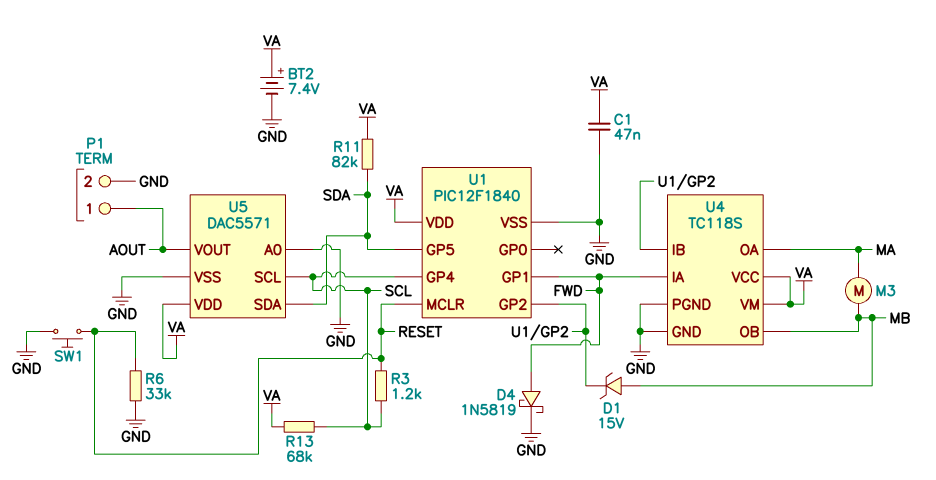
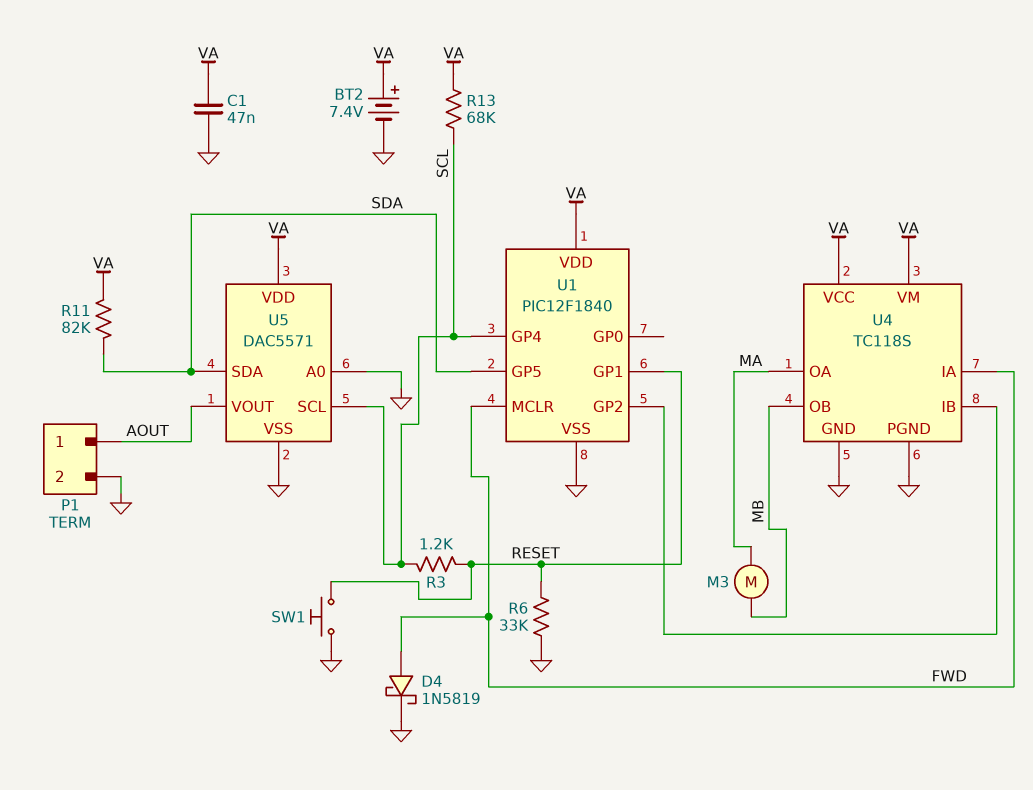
D1: zener 15V (A MB, K U1/GP2) -> none
U1 pin GP1: FWD -> RESET
U1 pin MCLR: RESET -> FWD

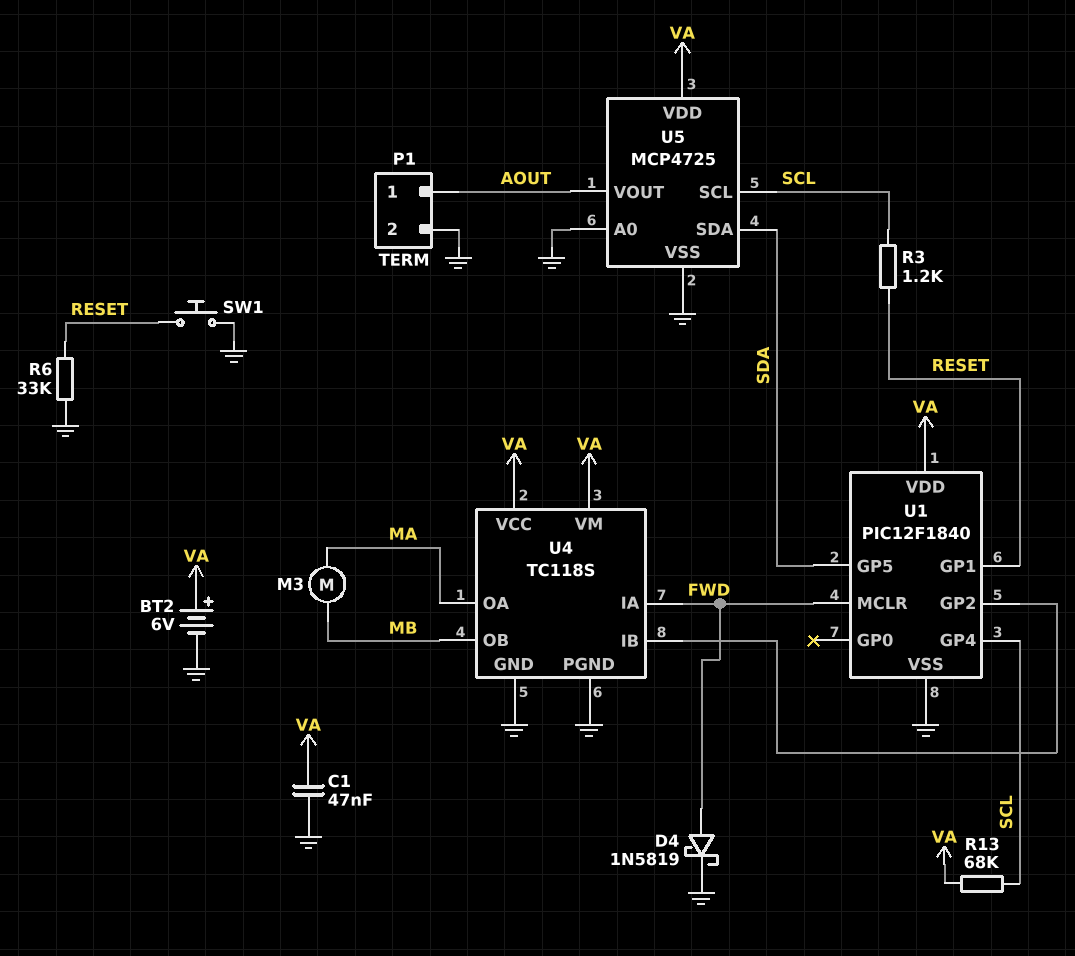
BT2: 7.4V (plus VA, minus GND) -> 6V (plus VA, minus GND)
R11: 82k (SDA, VA) -> none
U5: DAC5571 -> MCP4725

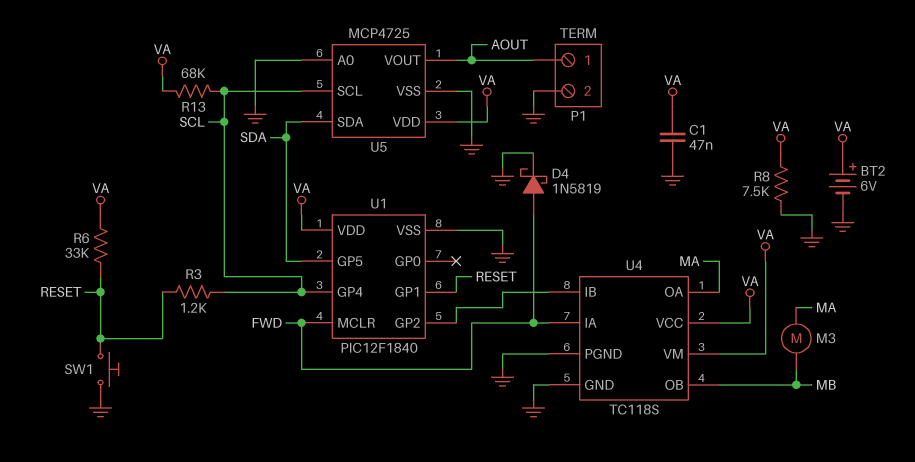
R6: 33k (GND, RESET) -> 33k (RESET, VA)
R8: none -> 7.5k (GND, VA)

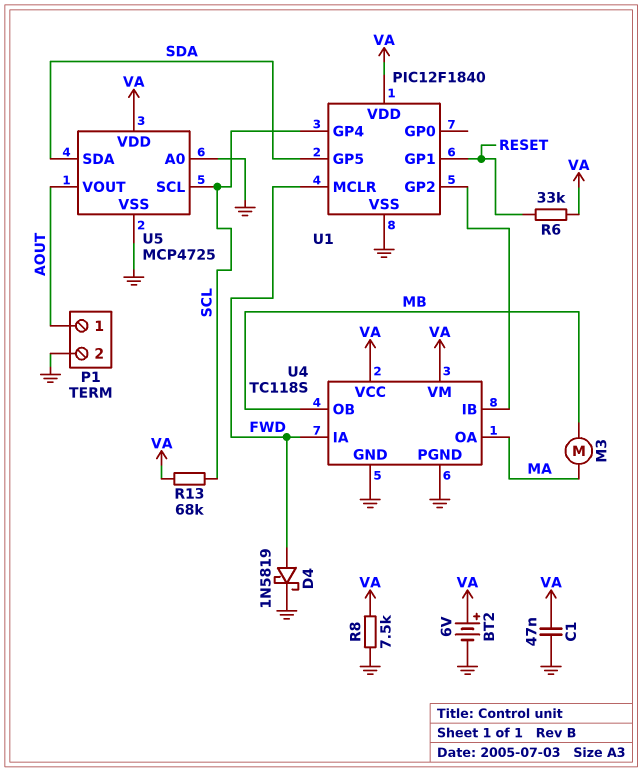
R3: 1.2k (RESET, SCL) -> none
SW1: button (GND, RESET) -> none

